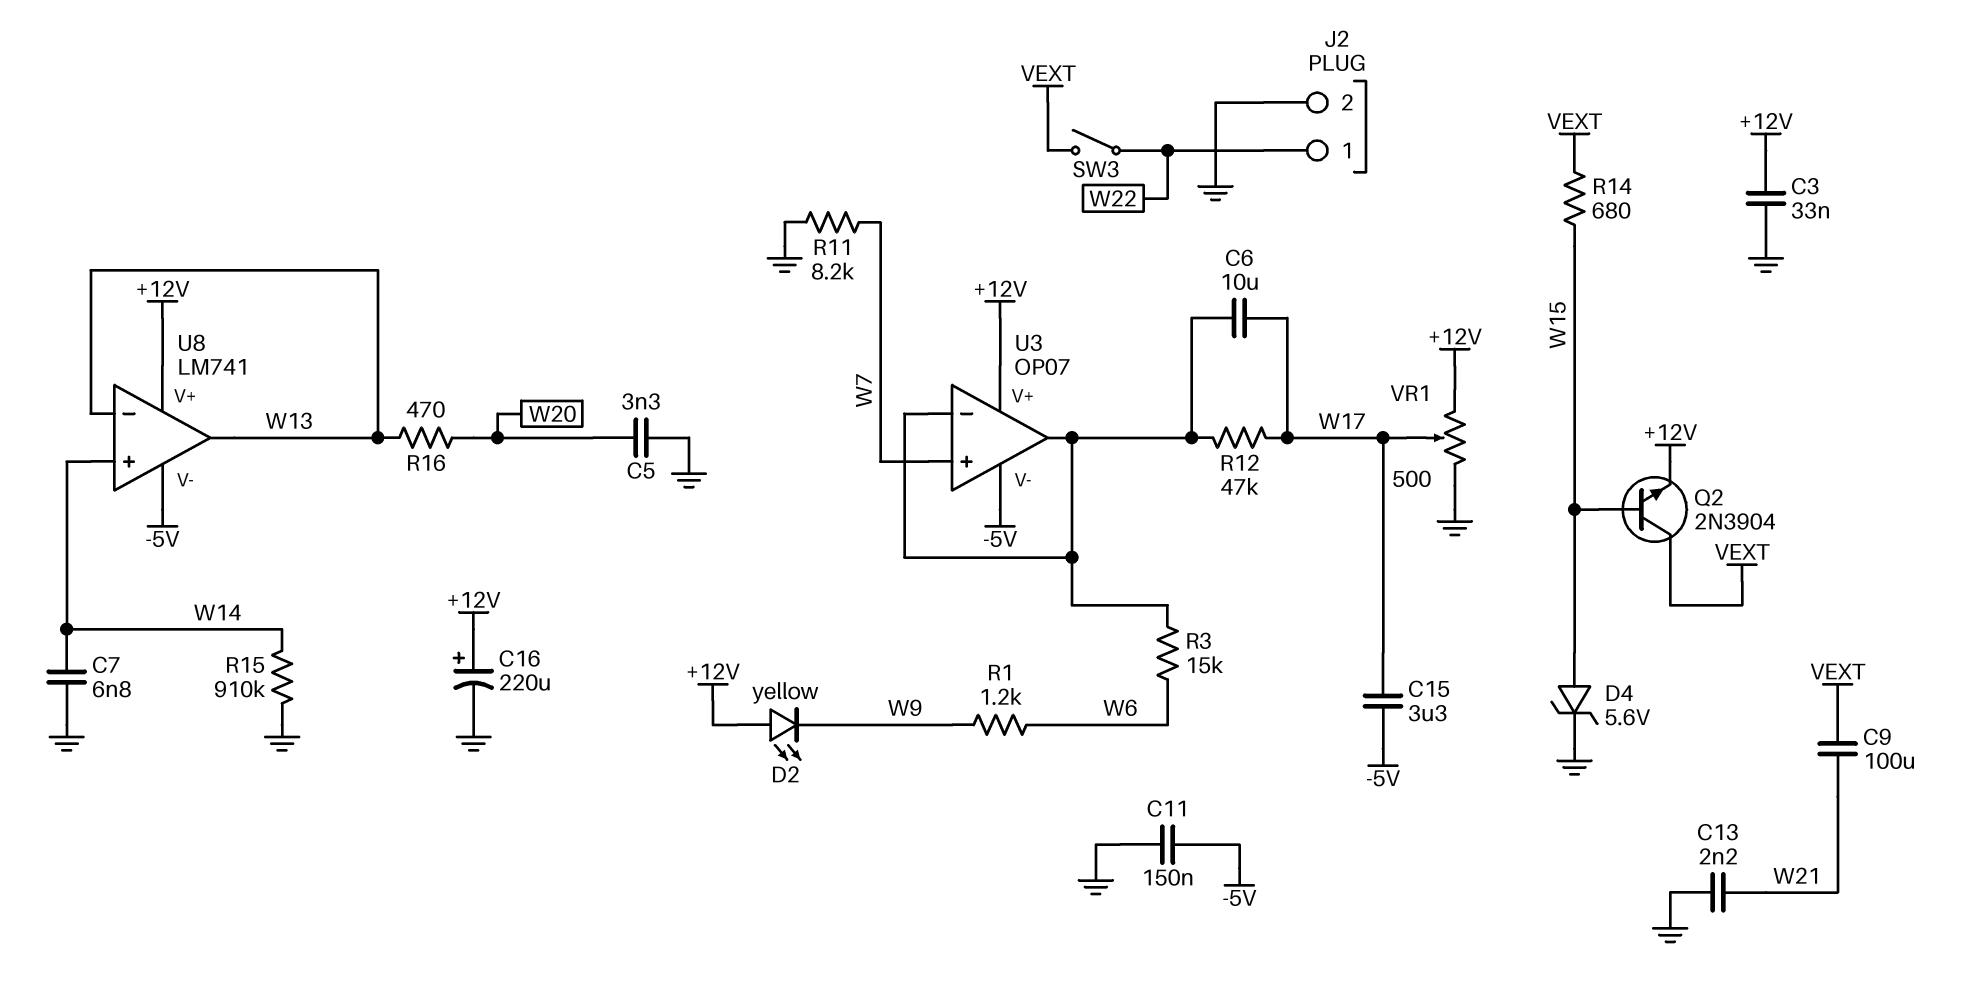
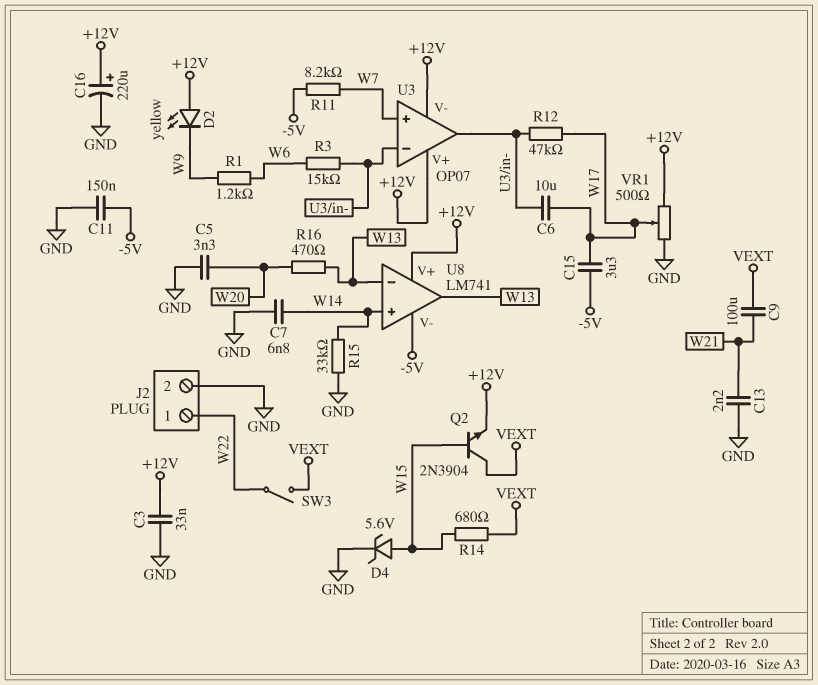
R11: 8.2k (GND, W7) -> 8.2k (-5V, W7)
R15: 910k (GND, W14) -> 33k (GND, W14)
U3 pin V-: -5V -> +12V

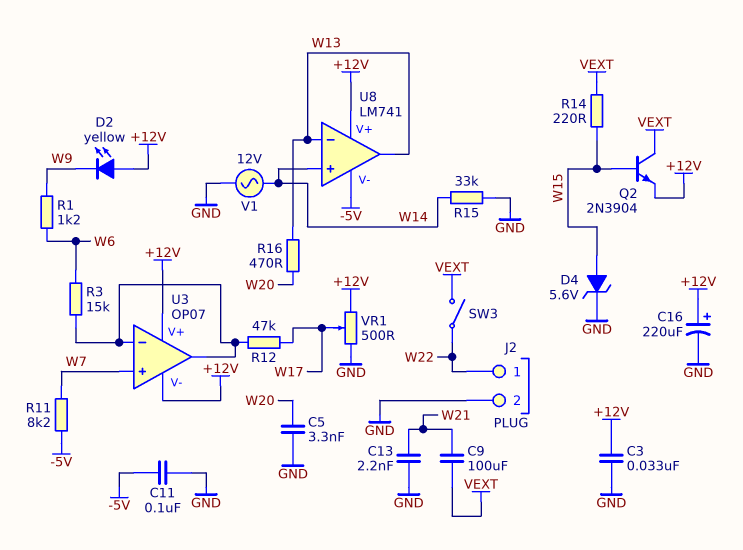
C6: 10uF (U3/in-, W17) -> none
C7: 6.8nF (GND, W14) -> none
C11: 150nF (-5V, GND) -> 100nF (-5V, GND)
C15: 3.3uF (-5V, W17) -> none
R14: 680 (VEXT, W15) -> 220 (VEXT, W15)
V1: none -> AC 12V (GND, W14)

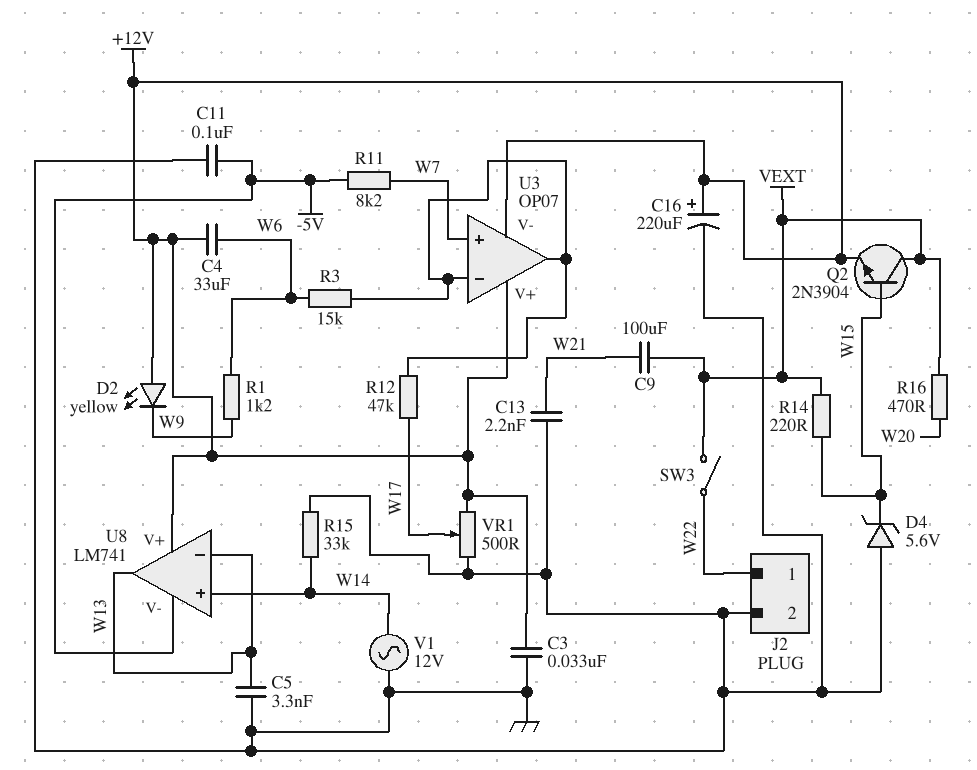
C4: none -> 33uF (+12V, W6)
C5: 3.3nF (GND, W20) -> 3.3nF (GND, W13)
D4: zener 5.6V (A W15, K GND) -> zener 5.6V (A GND, K W15)
R16: 470 (W13, W20) -> 470 (VEXT, W20)

